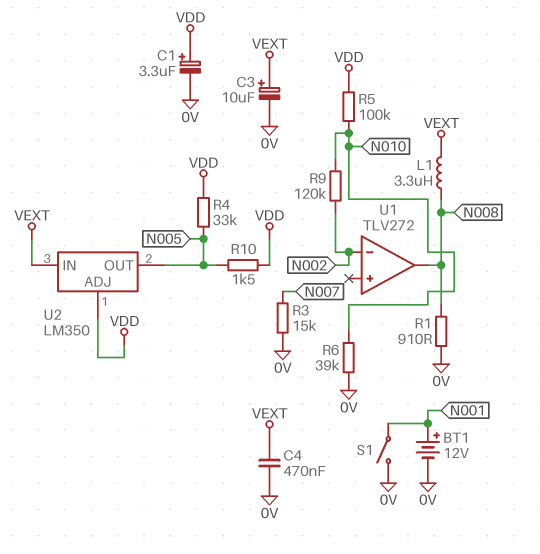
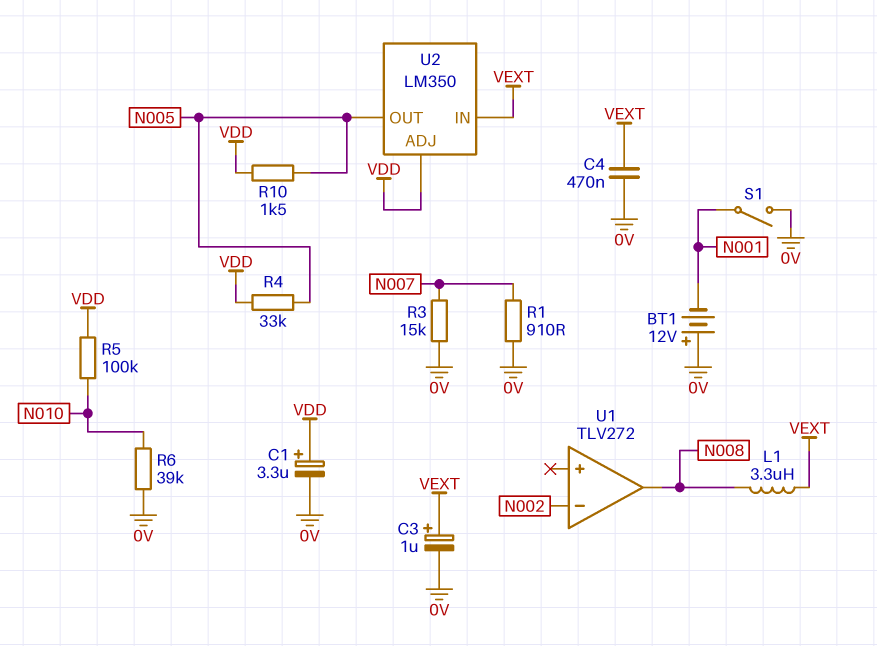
BT1: 12V (plus N001, minus 0V) -> 12V (plus 0V, minus N001)
C3: 10uF (plus VEXT, minus 0V) -> 1uF (plus VEXT, minus 0V)
R1: 910 (0V, N008) -> 910 (0V, N007)
R9: 120k (N002, N010) -> none

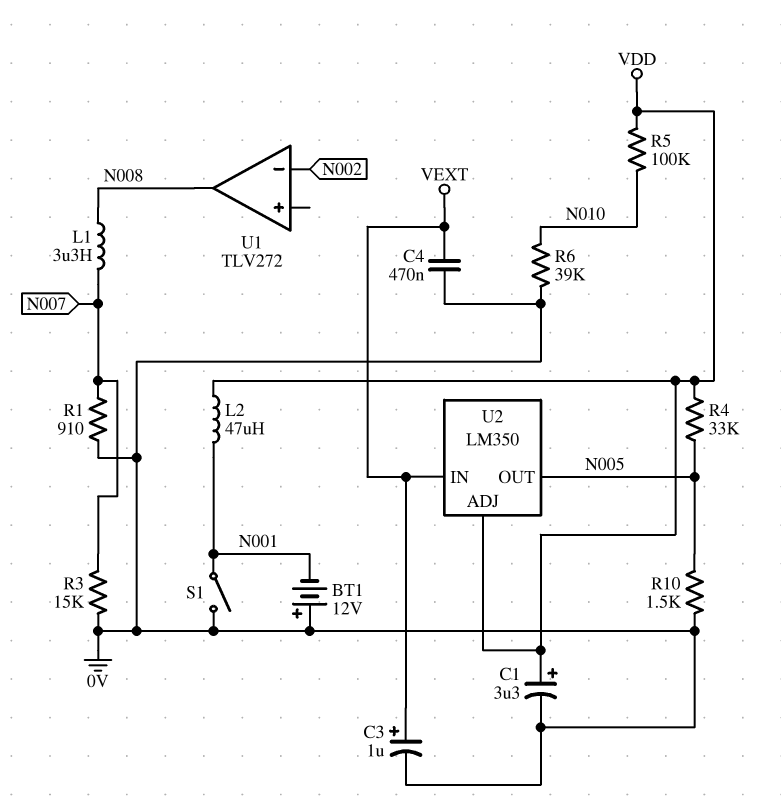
L1: 3.3uH (N008, VEXT) -> 3.3uH (N007, N008)
L2: none -> 47uH (N001, VDD)
R10: 1.5k (N005, VDD) -> 1.5k (0V, N005)

